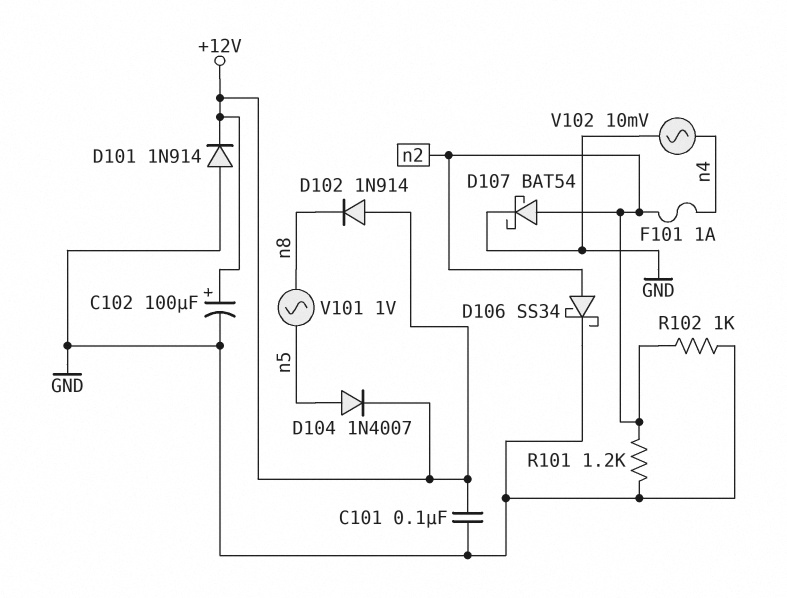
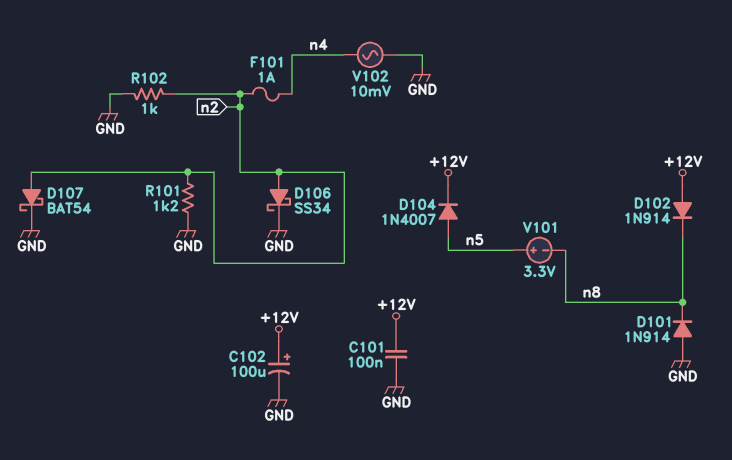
D101: diode 1N914 (A GND, K +12V) -> diode 1N914 (A GND, K n8)
V101: AC 1V (n5, n8) -> 3.3V (plus n5, minus n8)

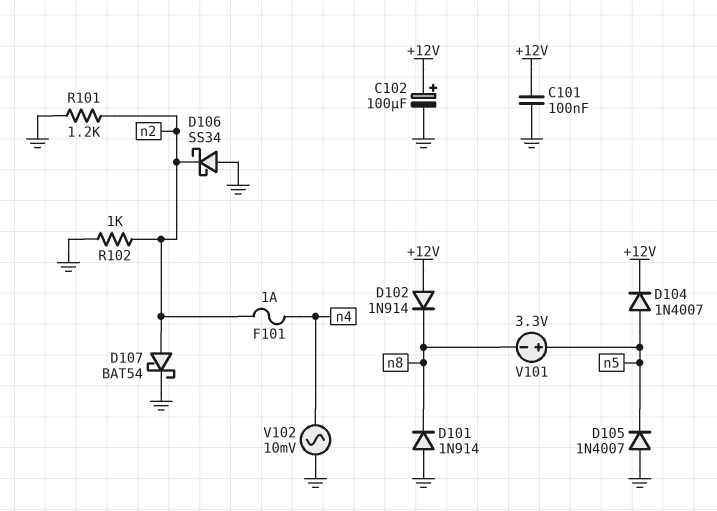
D105: none -> diode 1N4007 (A GND, K n5)
D106: schottky SS34 (A n2, K GND) -> schottky SS34 (A GND, K n2)

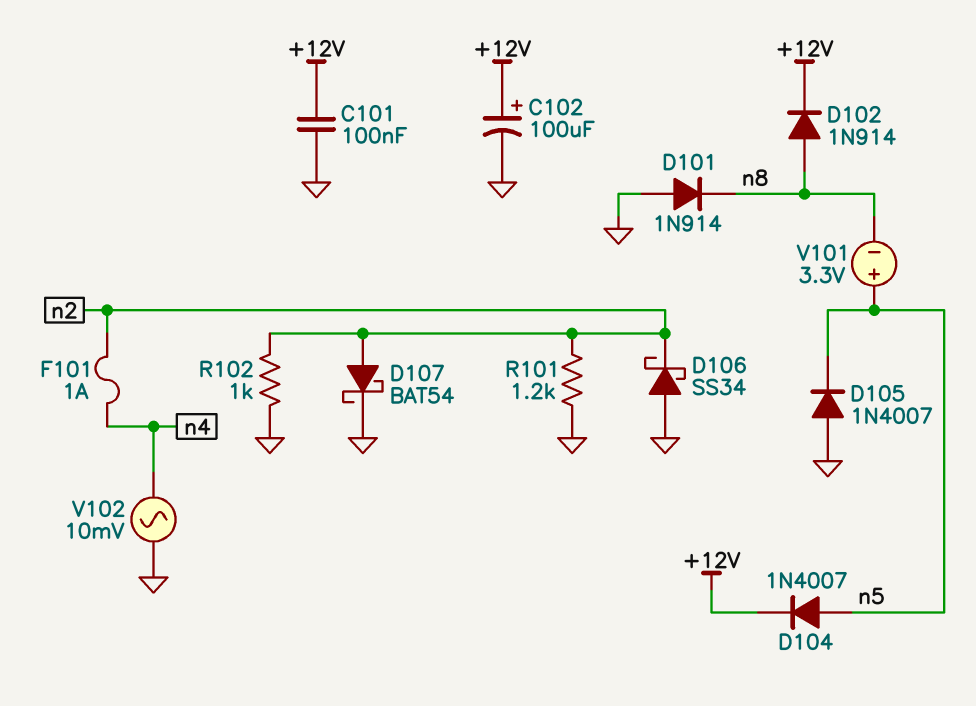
D102: diode 1N914 (A +12V, K n8) -> diode 1N914 (A n8, K +12V)

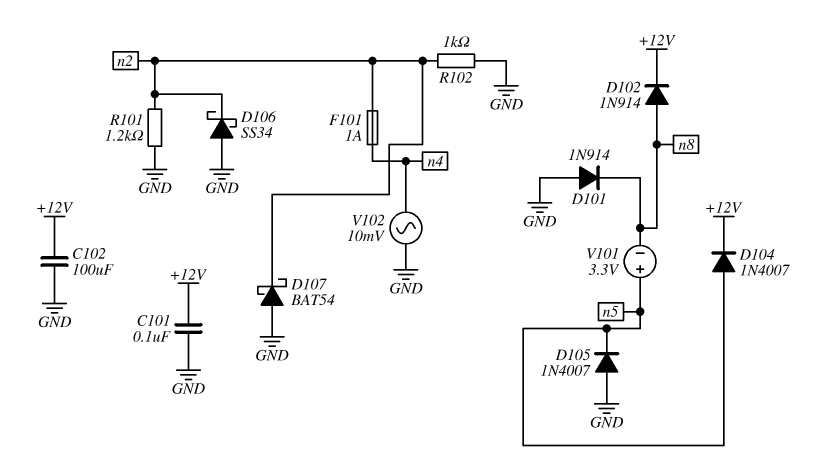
C102: 100uF (plus +12V, minus GND) -> 100uF (+12V, GND)
D107: schottky BAT54 (A n2, K GND) -> schottky BAT54 (A GND, K n2)

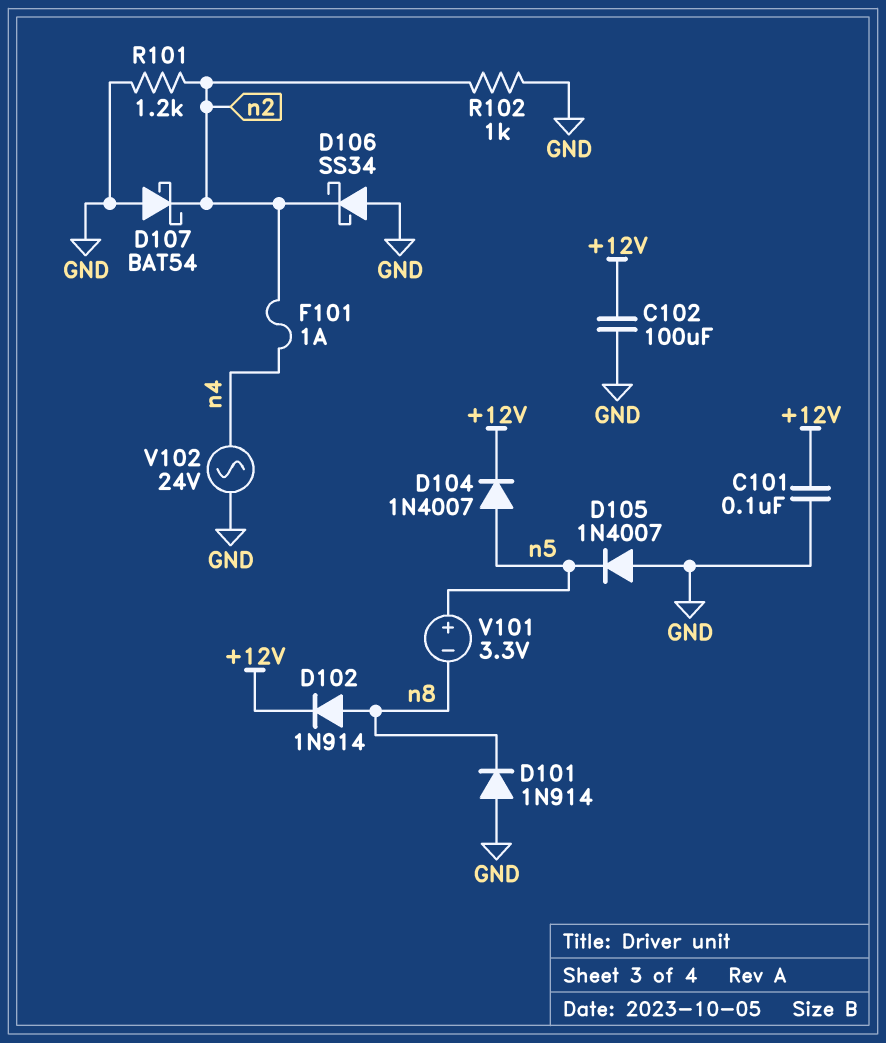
V102: AC 10mV (GND, n4) -> AC 24V (GND, n4)

